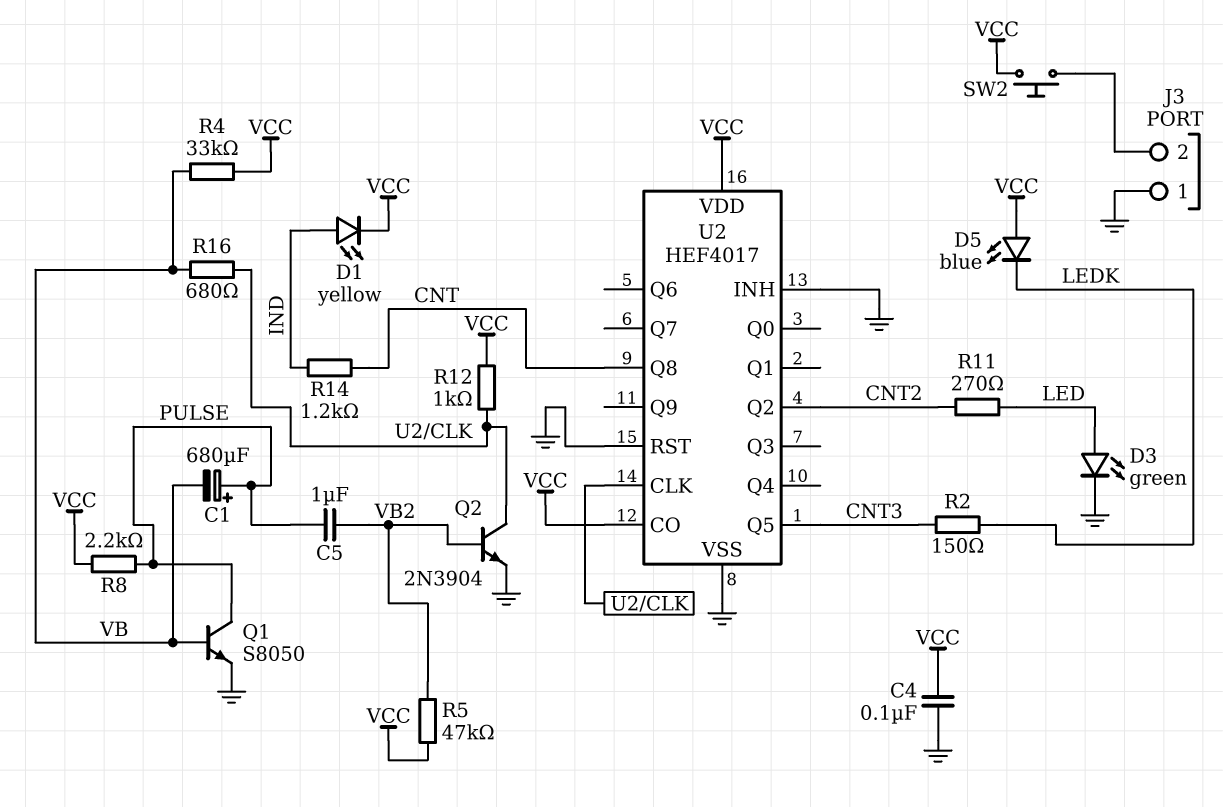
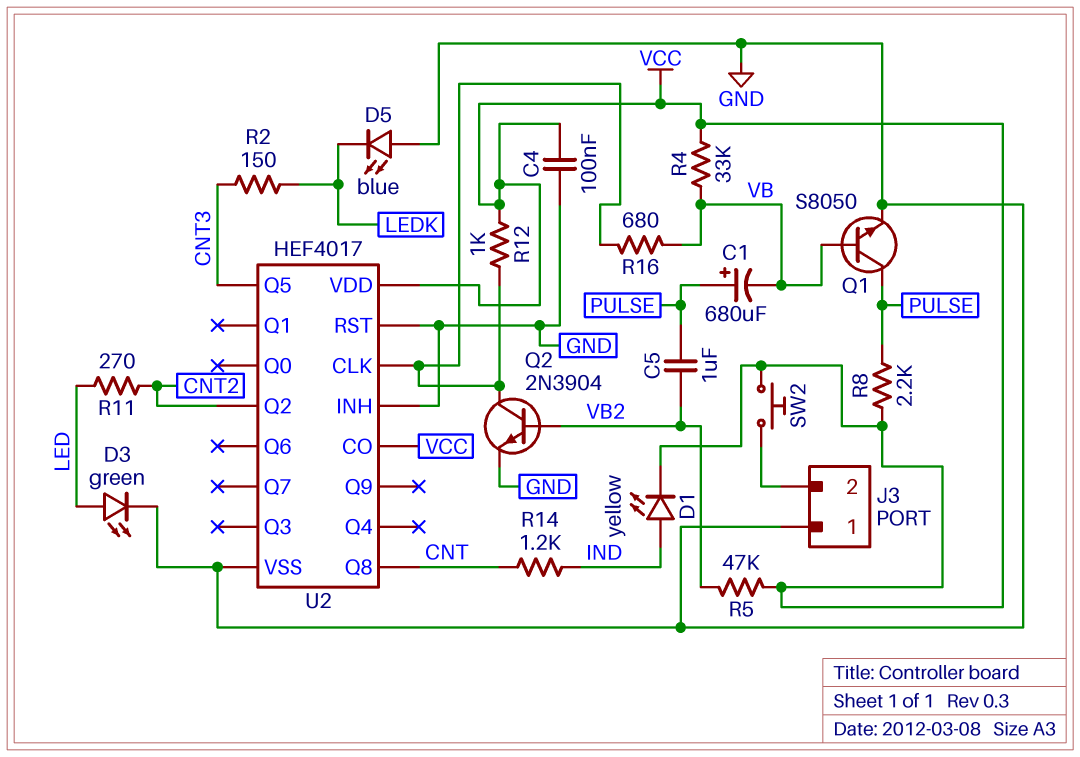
D5: LED blue (A VCC, K LEDK) -> LED blue (A GND, K LEDK)

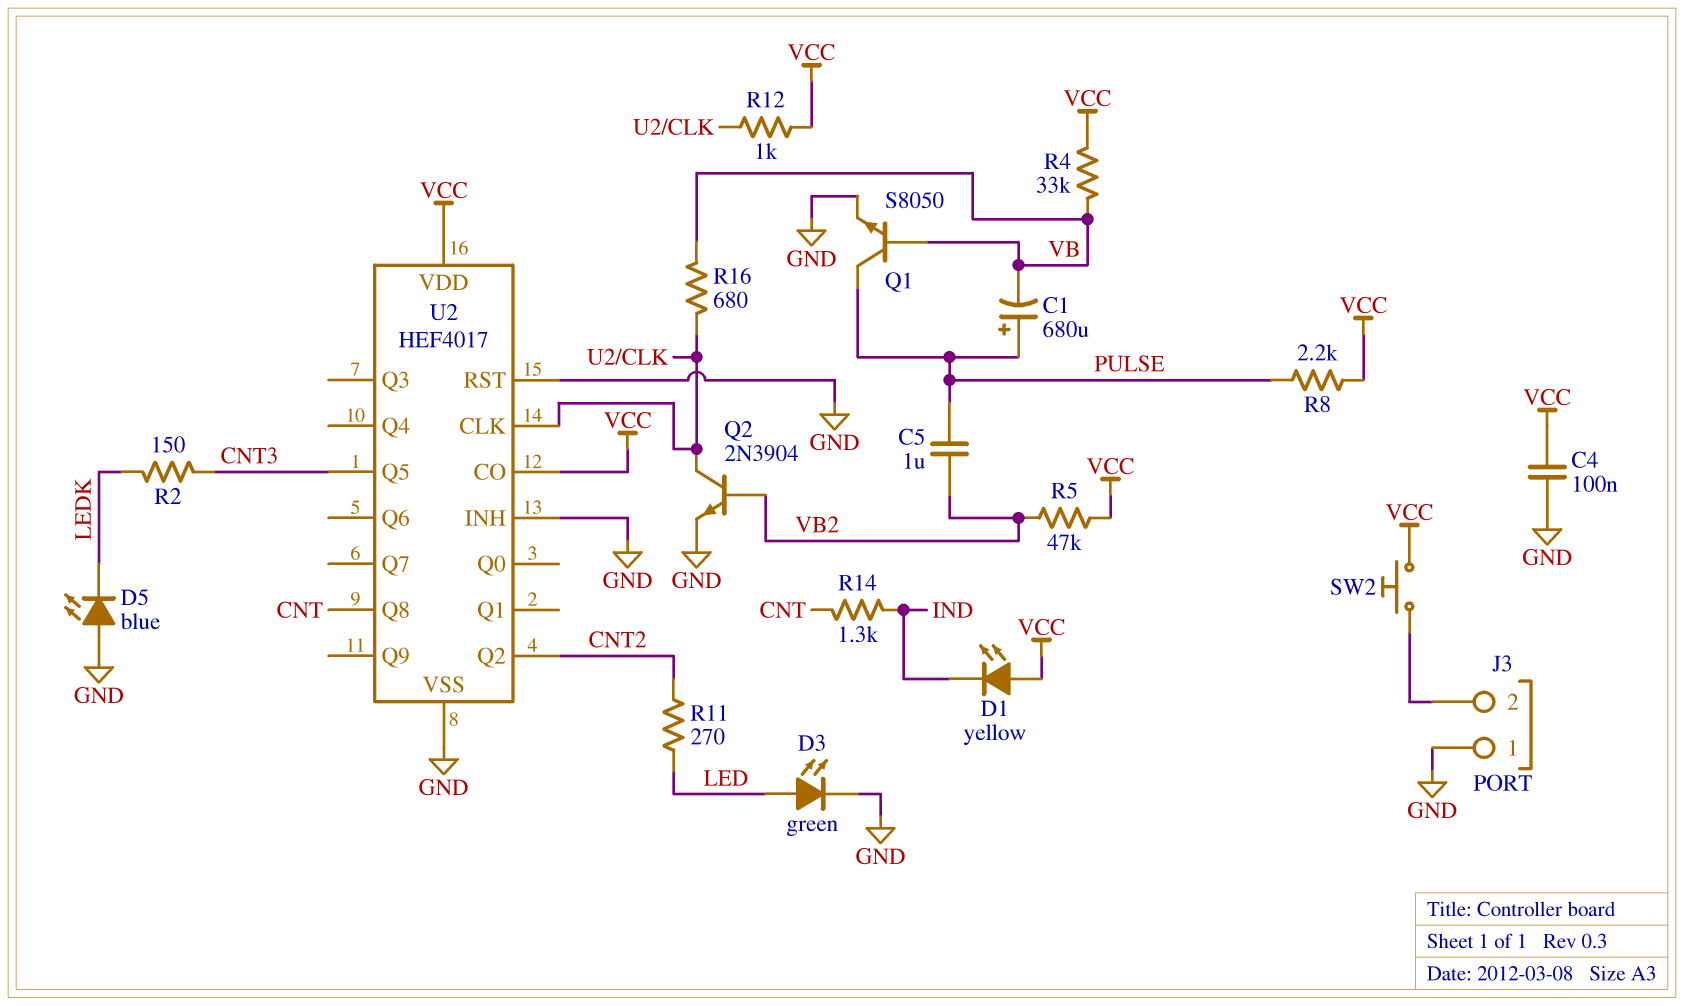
D1: LED yellow (A IND, K VCC) -> LED yellow (A VCC, K IND)
R14: 1.2k (CNT, IND) -> 1.3k (CNT, IND)

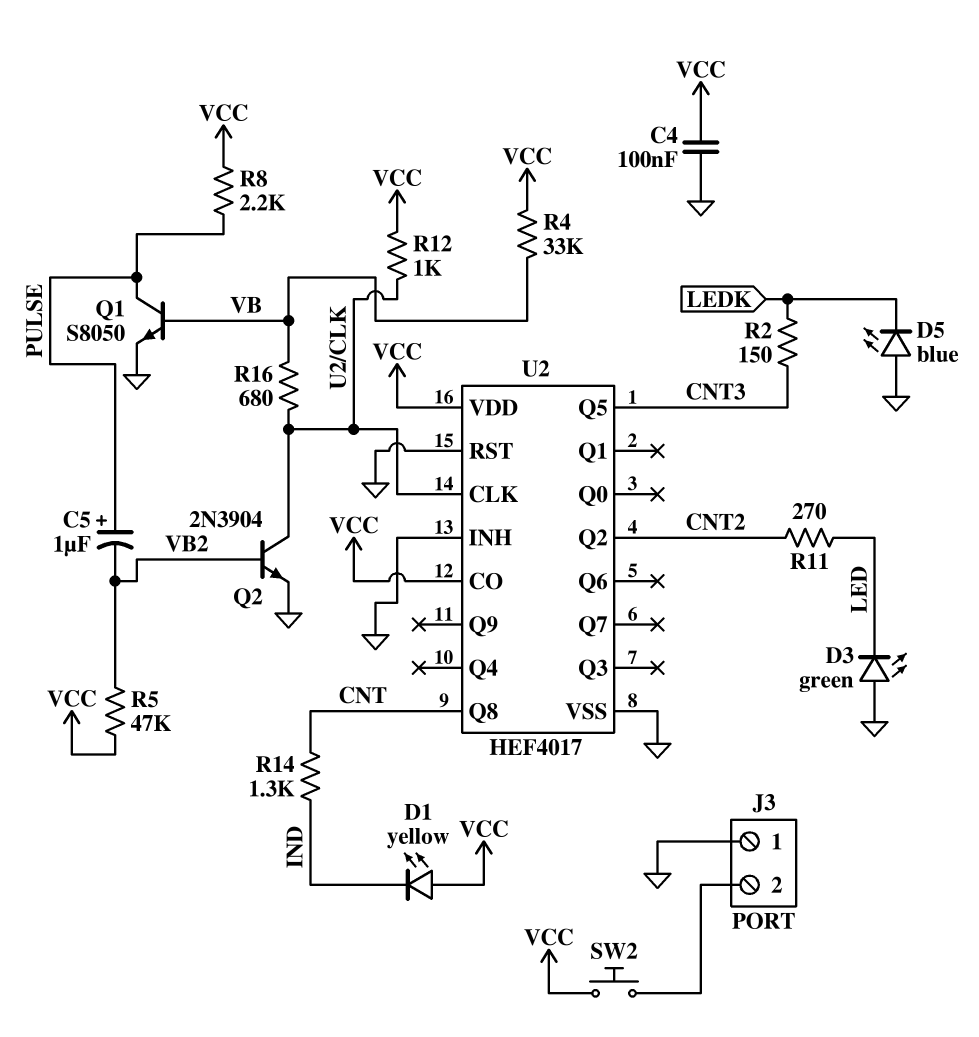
C1: 680uF (plus PULSE, minus VB) -> none
C5: 1uF (PULSE, VB2) -> 1uF (plus PULSE, minus VB2)
D3: LED green (A LED, K GND) -> LED green (A GND, K LED)

